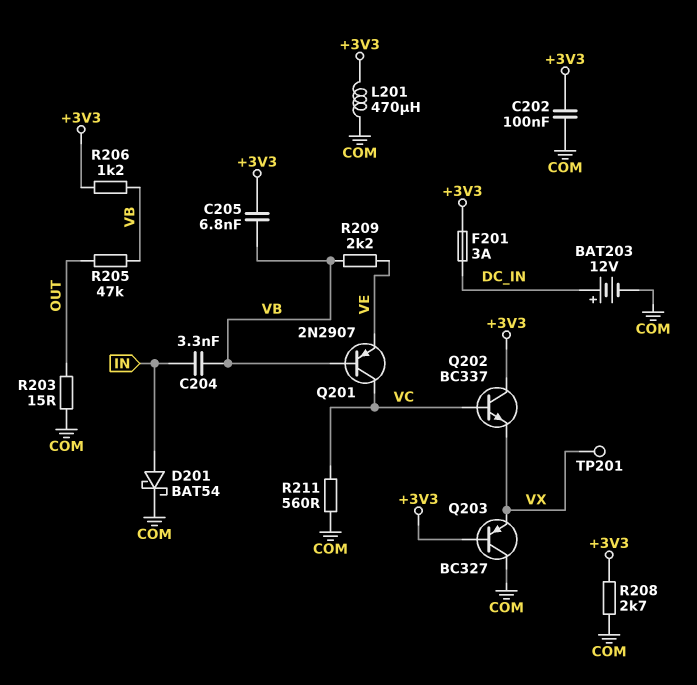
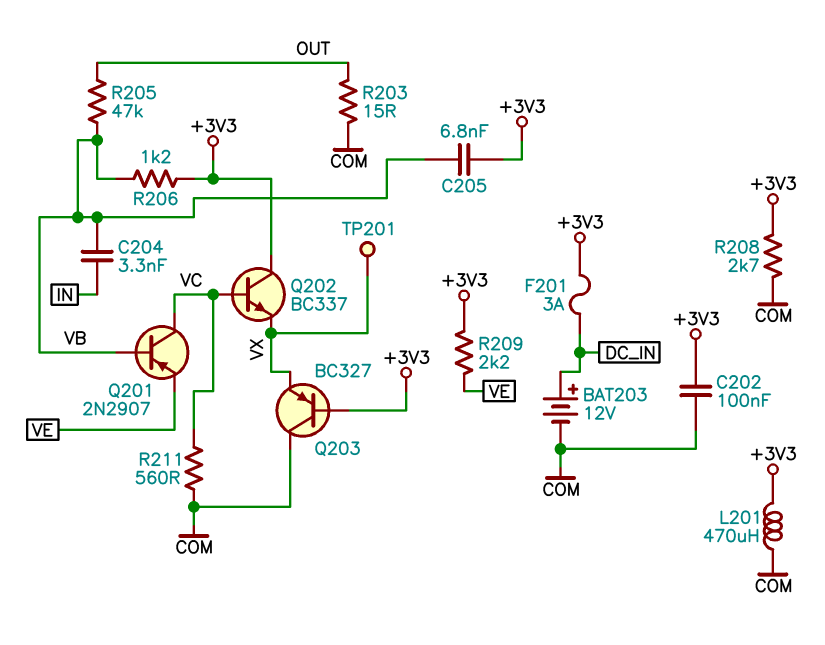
D201: schottky BAT54 (A IN, K COM) -> none
R209: 2.2k (VB, VE) -> 2.2k (+3V3, VE)

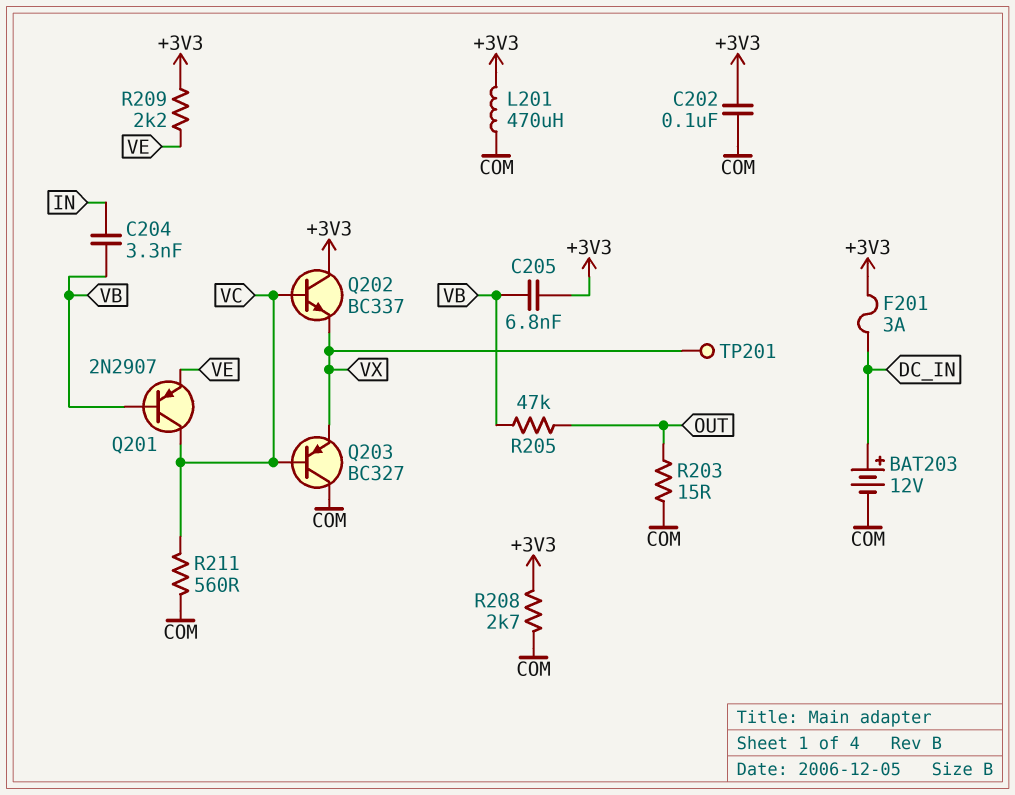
Q203: PNP BC327 (B +3V3, C COM, E VX) -> PNP BC327 (B VC, C COM, E VX)
R206: 1.2k (+3V3, VB) -> none

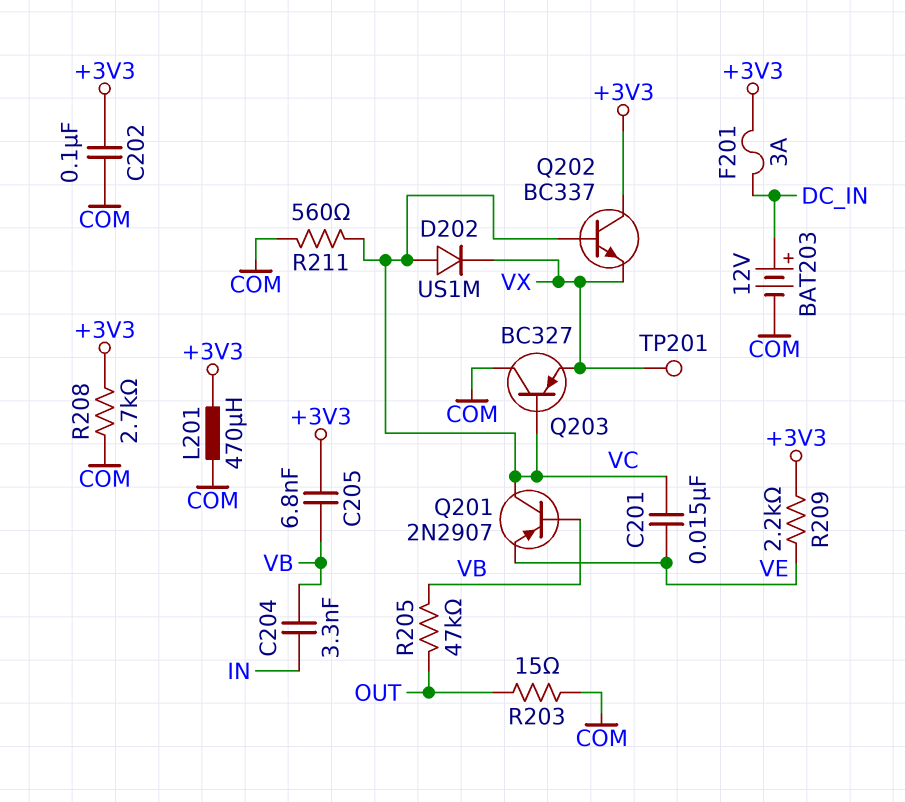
C201: none -> 15nF (VC, VE)
D202: none -> diode US1M (A VC, K VX)

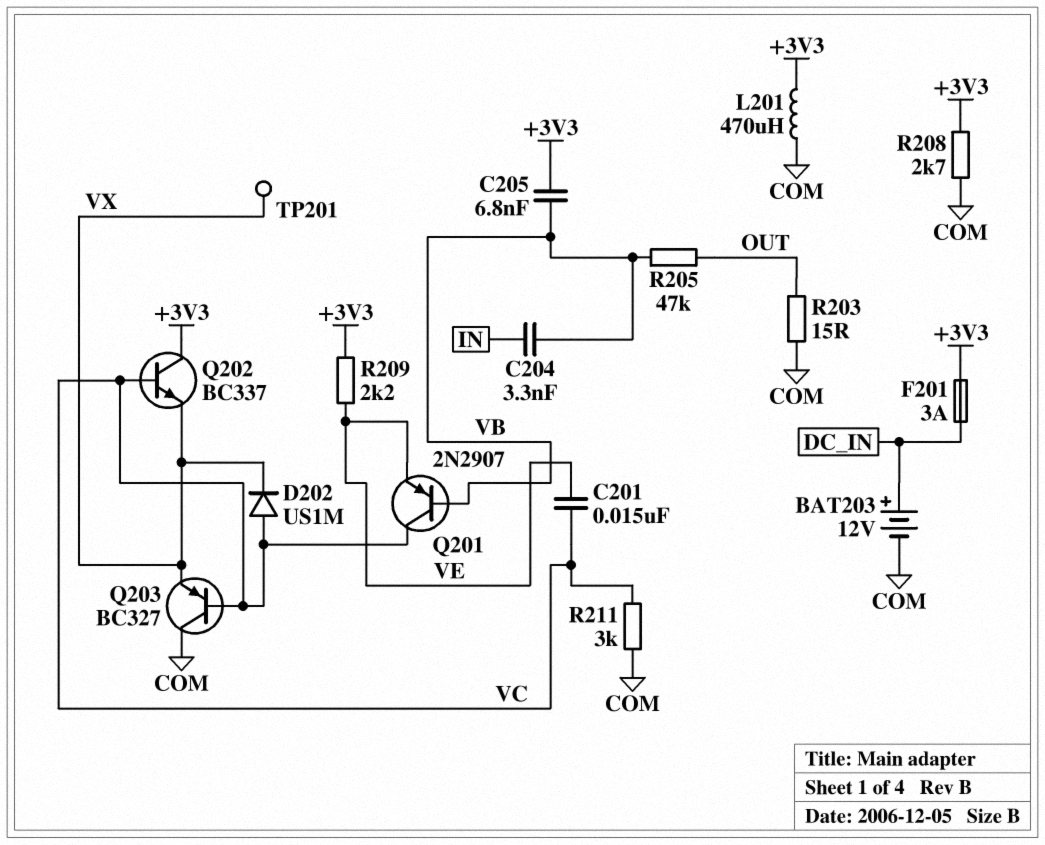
C202: 100nF (+3V3, COM) -> none
R211: 560 (COM, VC) -> 3k (COM, VC)

